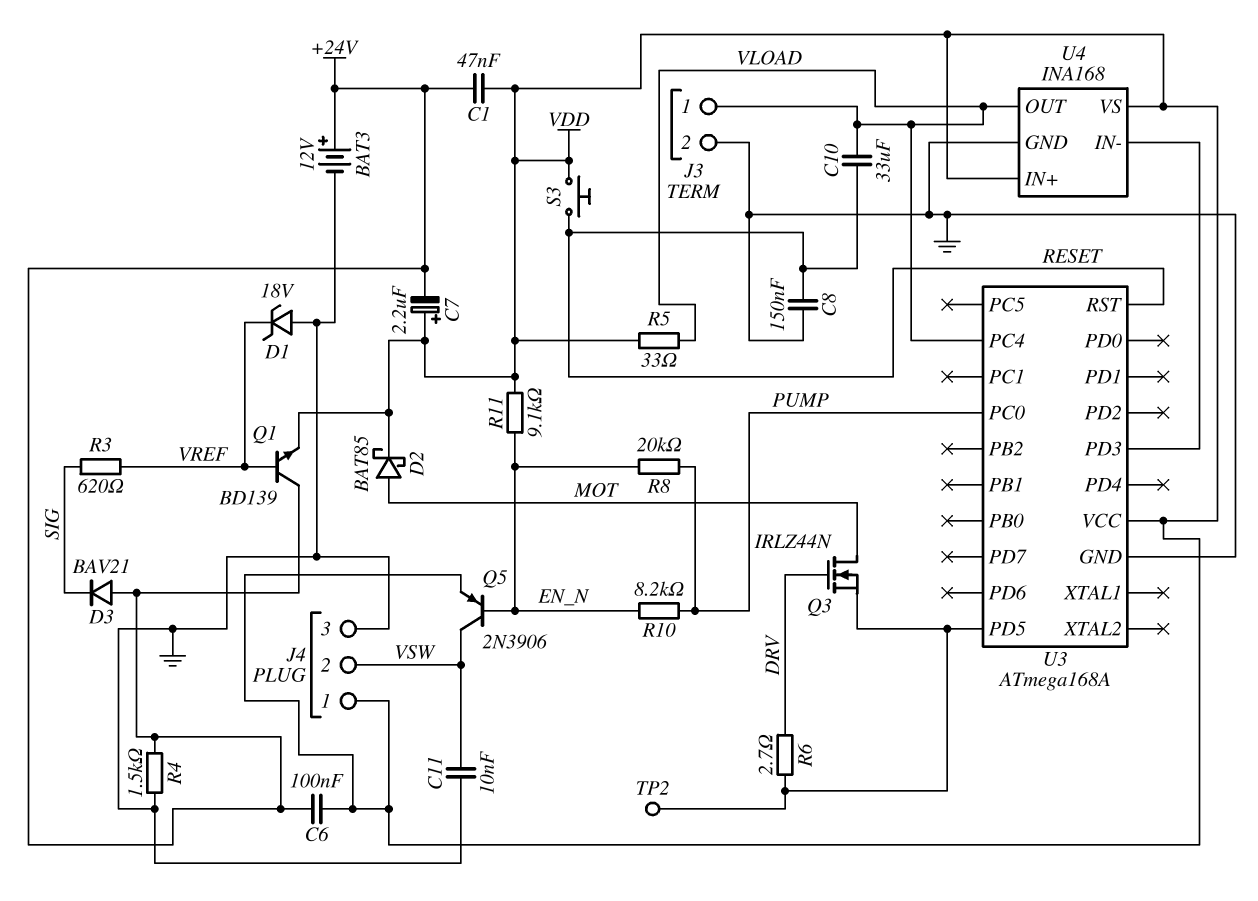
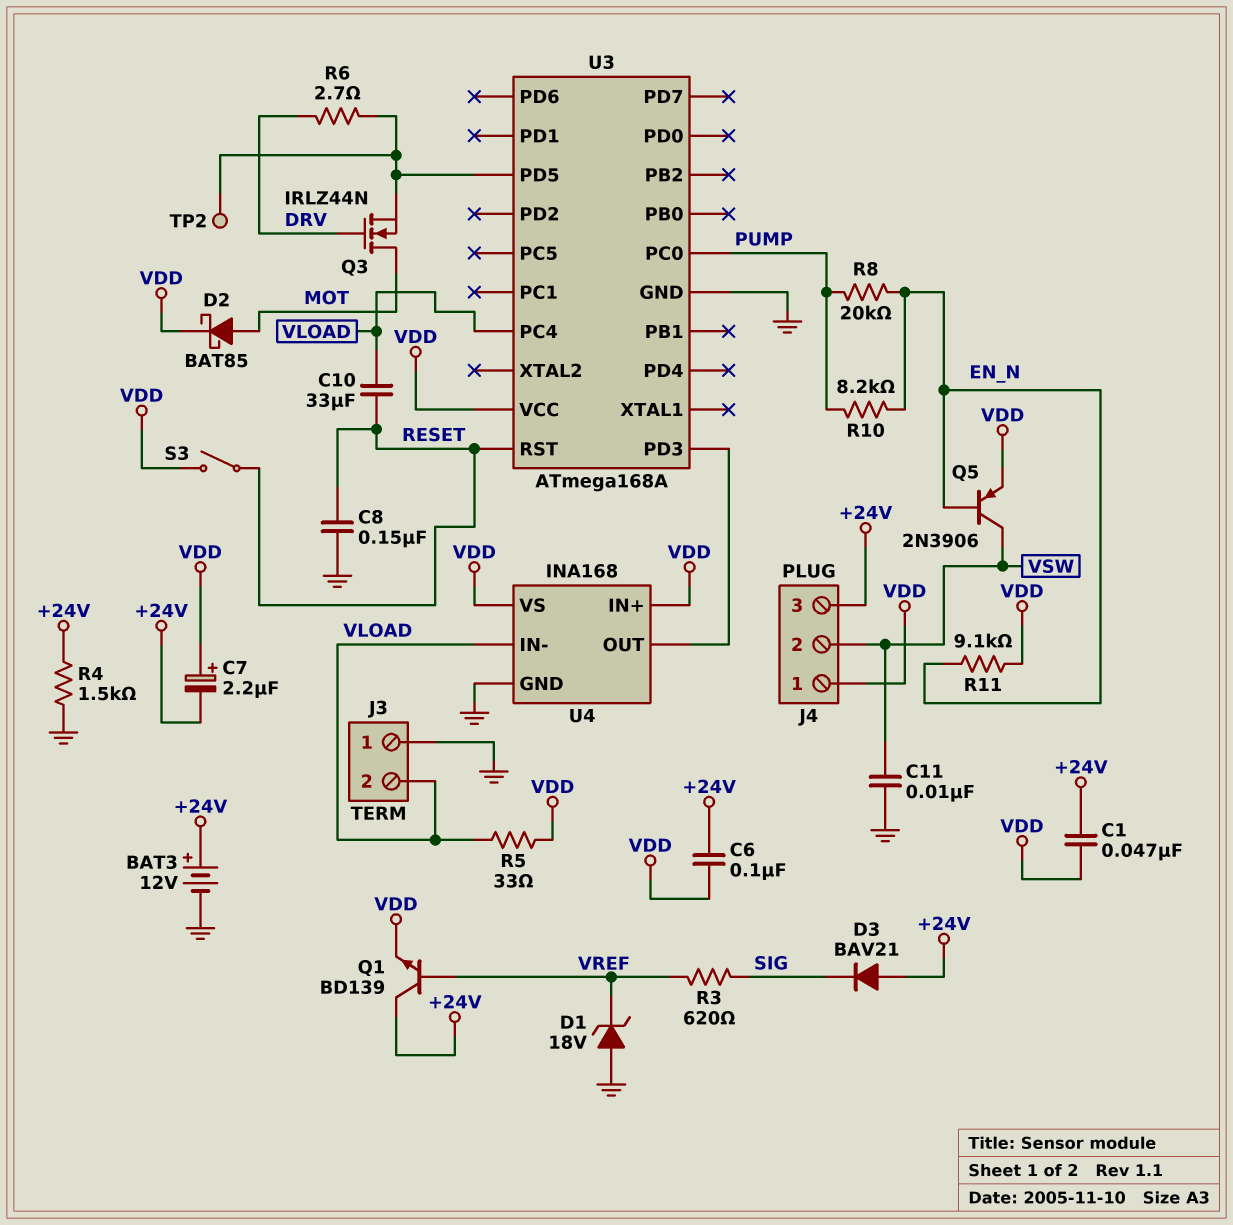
J3 pin 1: VLOAD -> GND
J3 pin 2: GND -> VLOAD
J4 pin 3: GND -> +24V
S3: button (RESET, VDD) -> switch (RESET, VDD)
U4 pin IN-: U3/PD3 -> VLOAD
U4 pin OUT: VLOAD -> U3/PD3

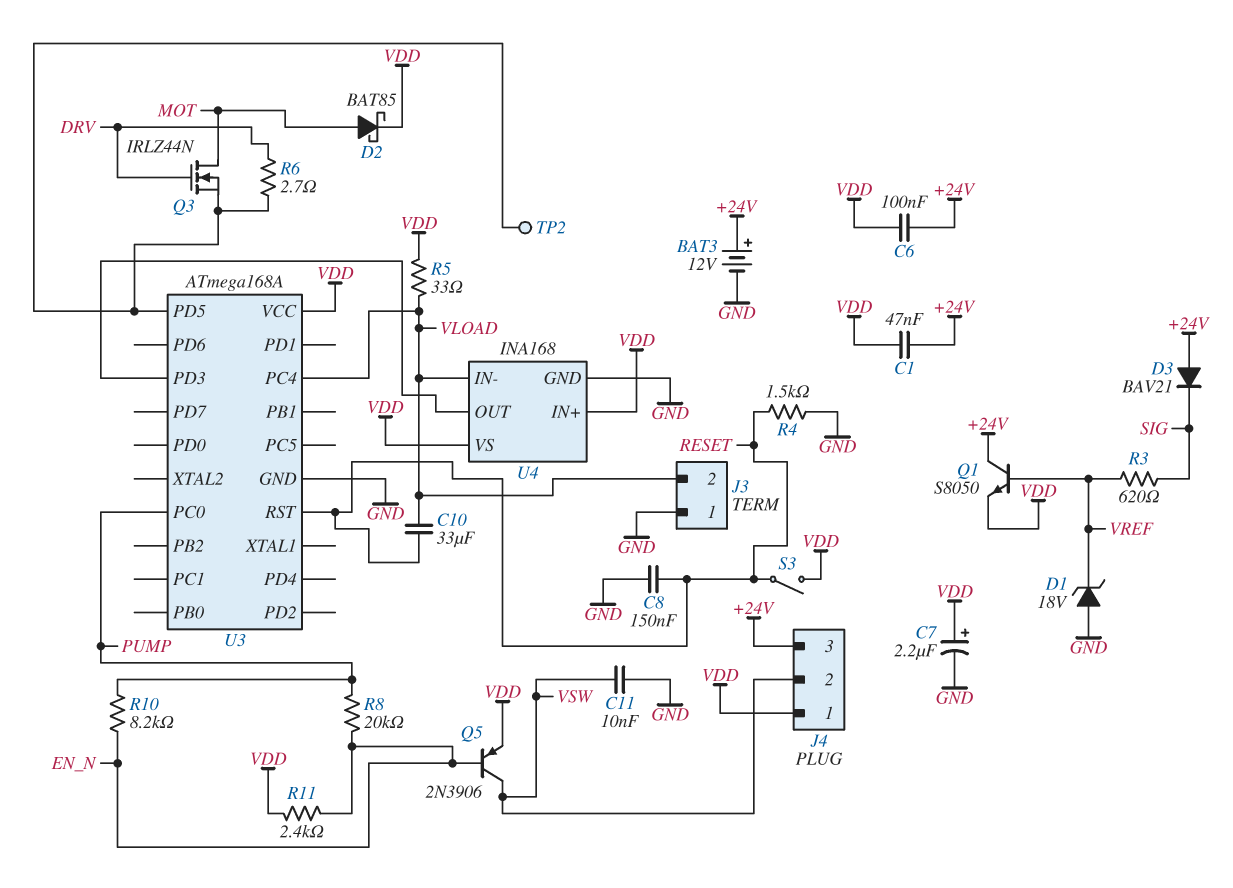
C7: 2.2uF (plus VDD, minus +24V) -> 2.2uF (plus VDD, minus GND)
Q1: NPN BD139 (B VREF, C +24V, E VDD) -> NPN S8050 (B VREF, C +24V, E VDD)
R4: 1.5k (+24V, GND) -> 1.5k (GND, RESET)
R11: 9.1k (EN_N, VDD) -> 2.4k (EN_N, VDD)

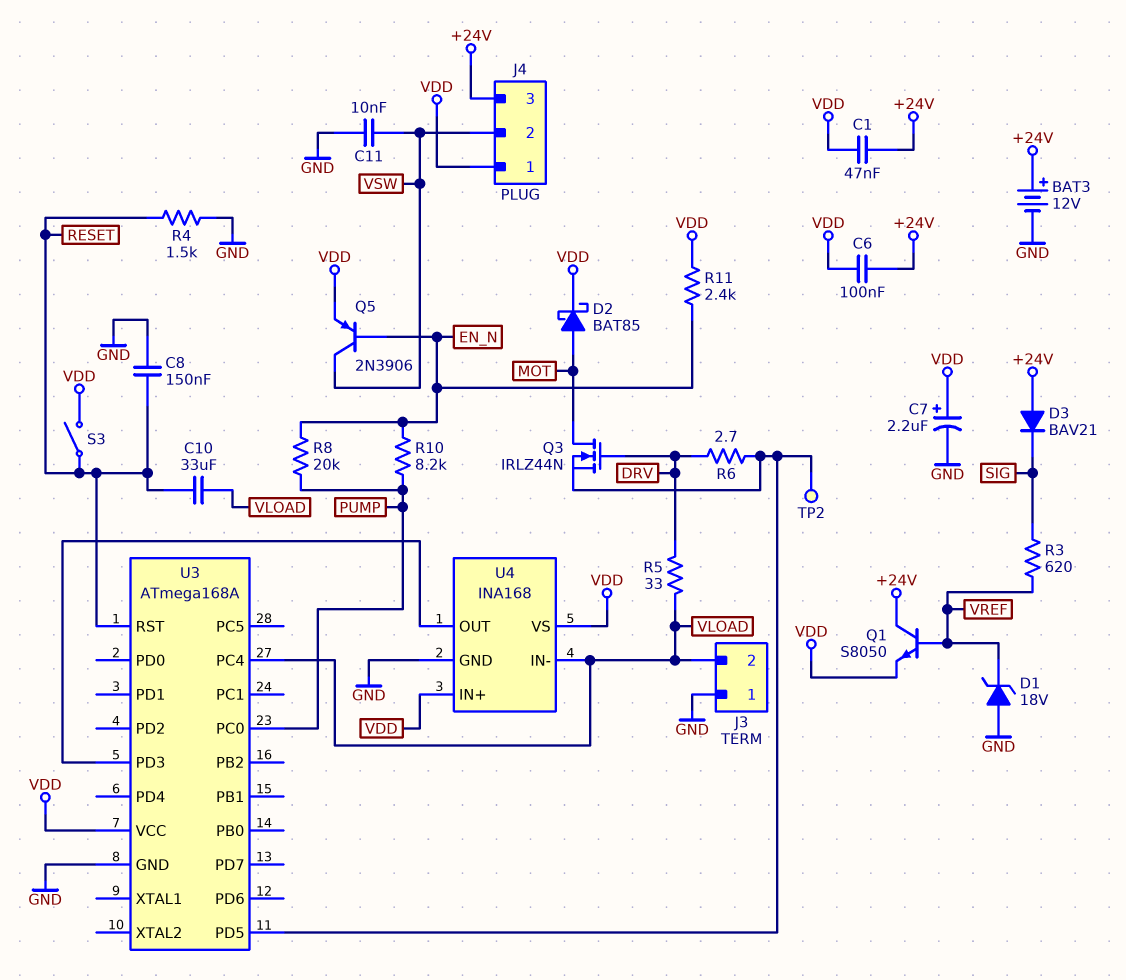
R5: 33 (VDD, VLOAD) -> 33 (DRV, VLOAD)

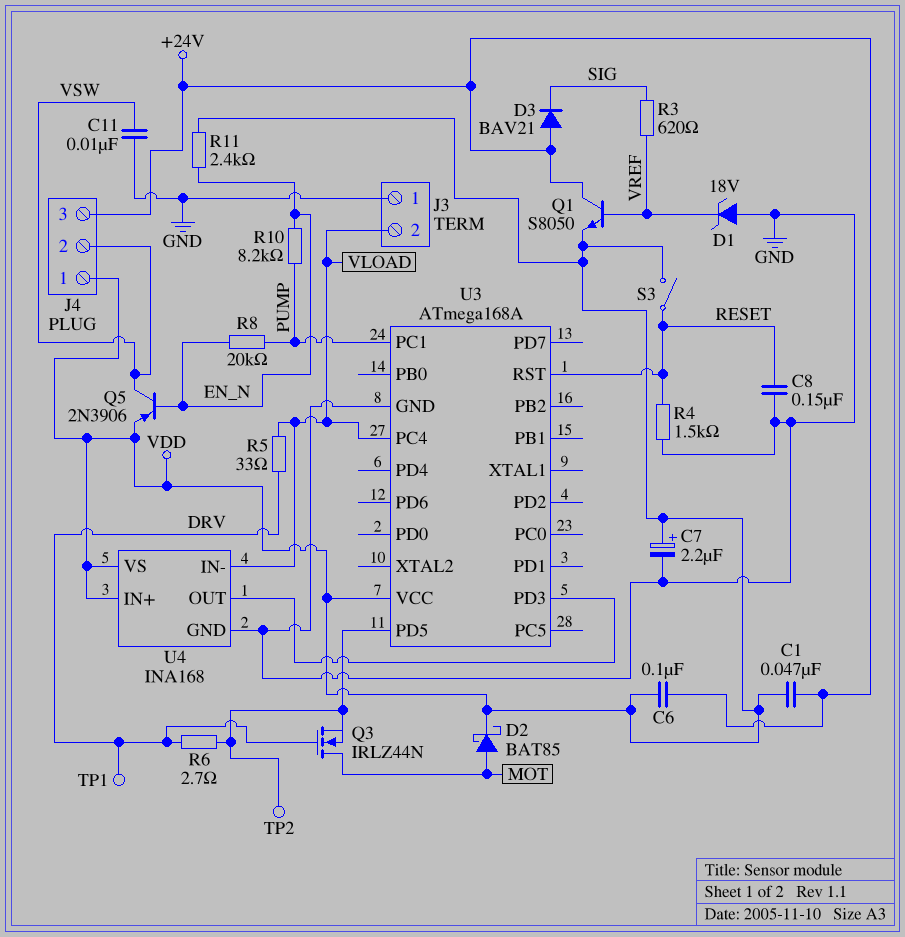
BAT3: 12V (plus +24V, minus GND) -> none
C10: 33uF (RESET, VLOAD) -> none
TP1: none -> test point (DRV)
U3 pin PC0: PUMP -> none
U3 pin PC1: none -> PUMP

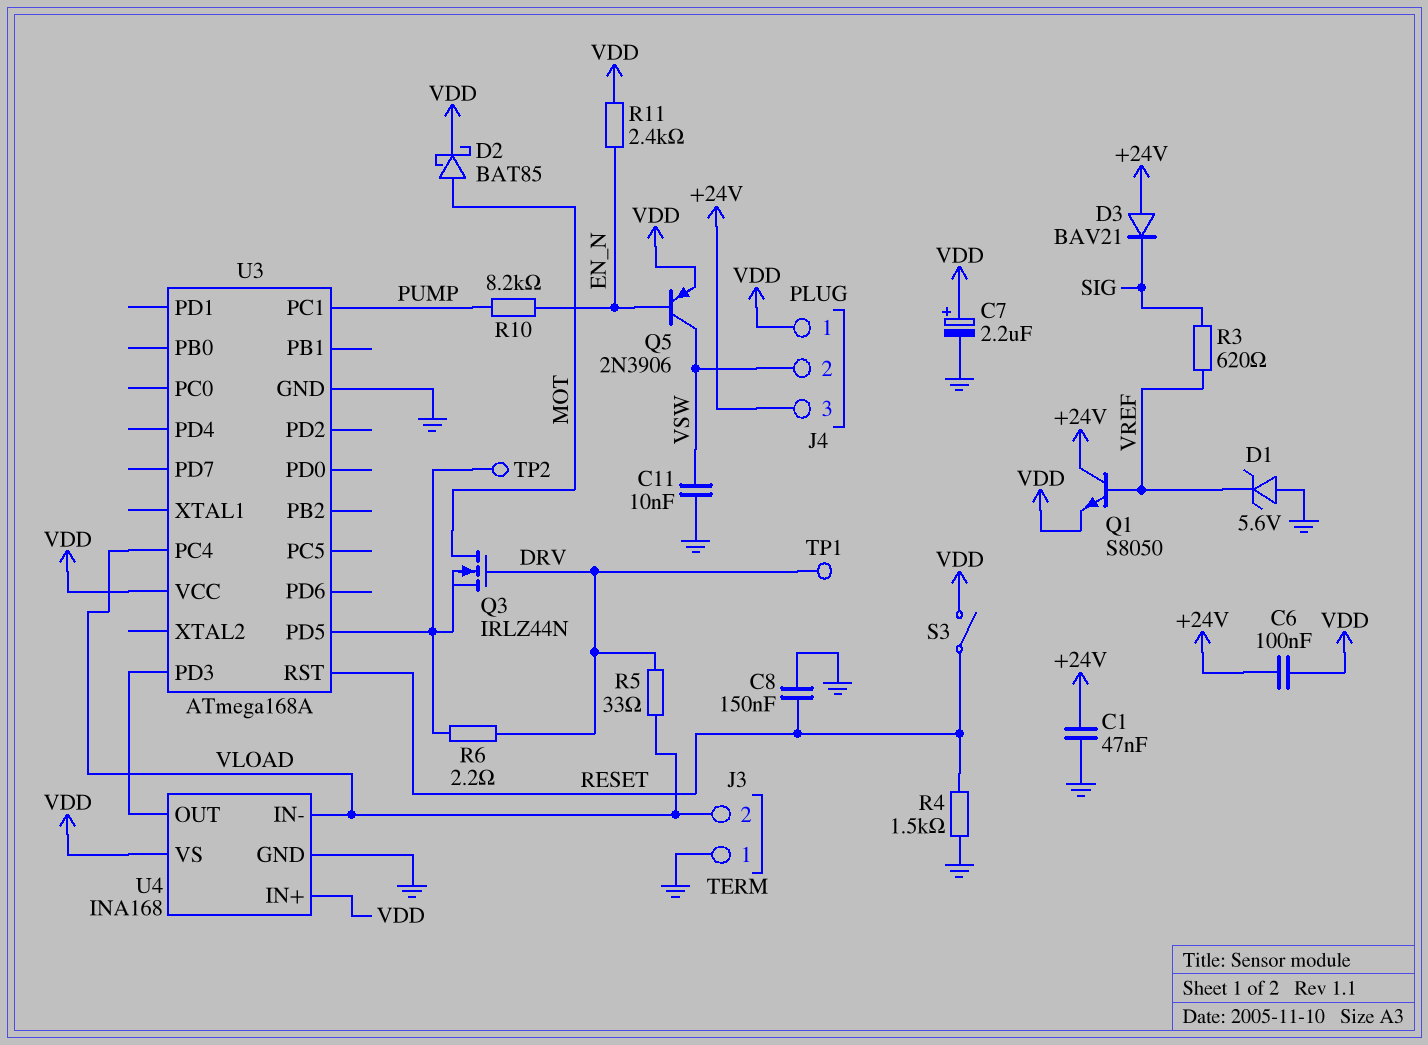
C1: 47nF (+24V, VDD) -> 47nF (+24V, GND)
D1: zener 18V (A GND, K VREF) -> zener 5.6V (A GND, K VREF)
R6: 2.7 (DRV, U3/PD5) -> 2.2 (DRV, U3/PD5)
R8: 20k (EN_N, PUMP) -> none

